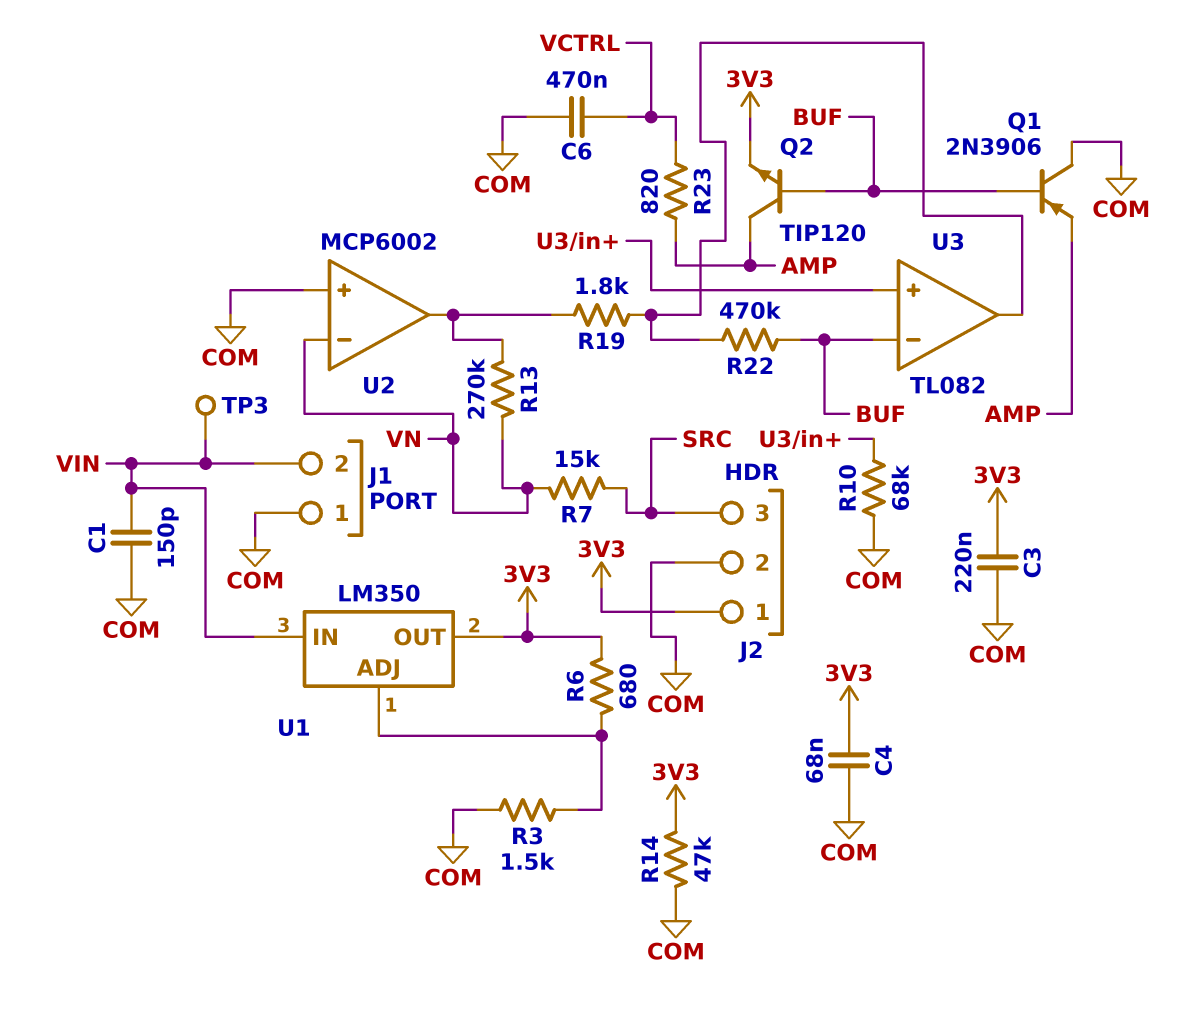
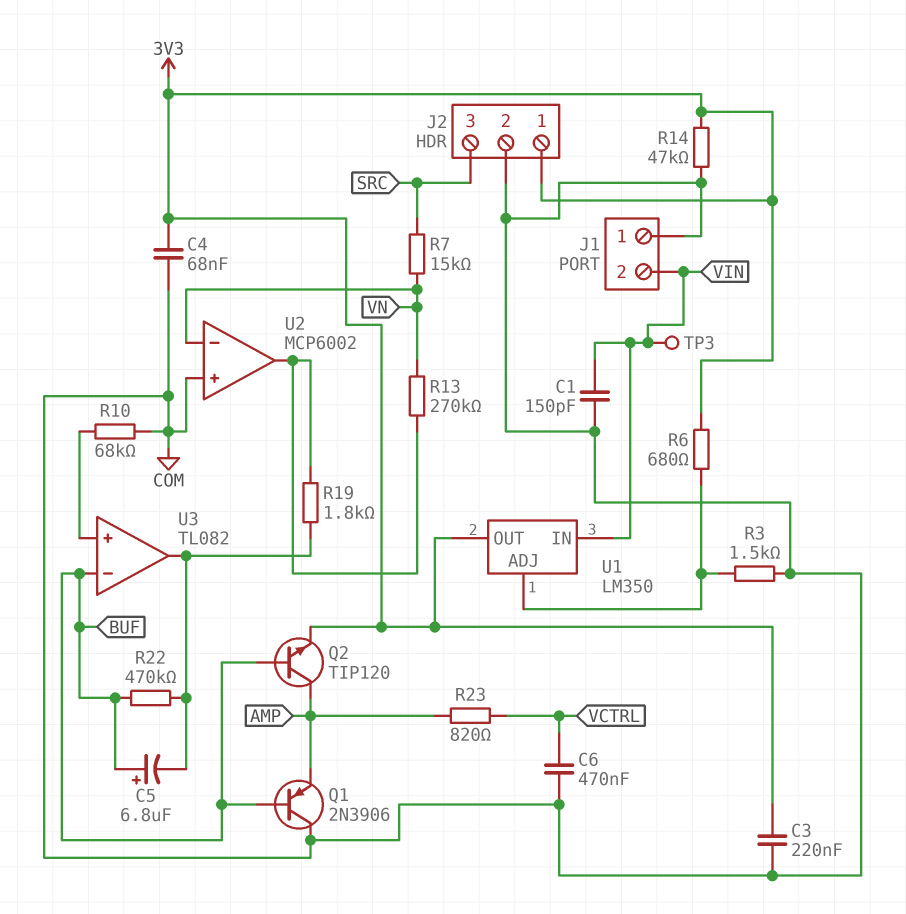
C5: none -> 6.8uF (plus BUF, minus U3/out)

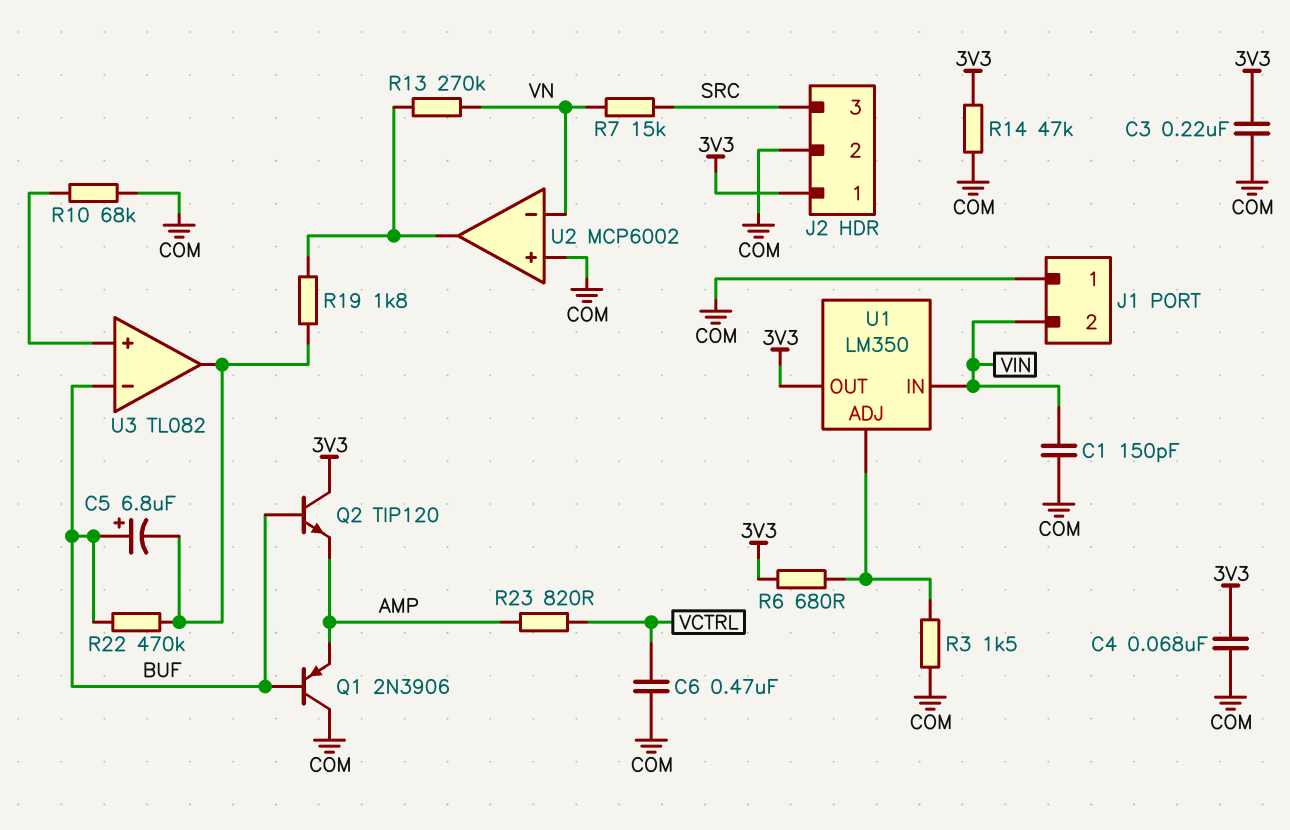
Q2: NPN TIP120 (B BUF, C AMP, E 3V3) -> NPN TIP120 (B BUF, C 3V3, E AMP)
TP3: test point (VIN) -> none

